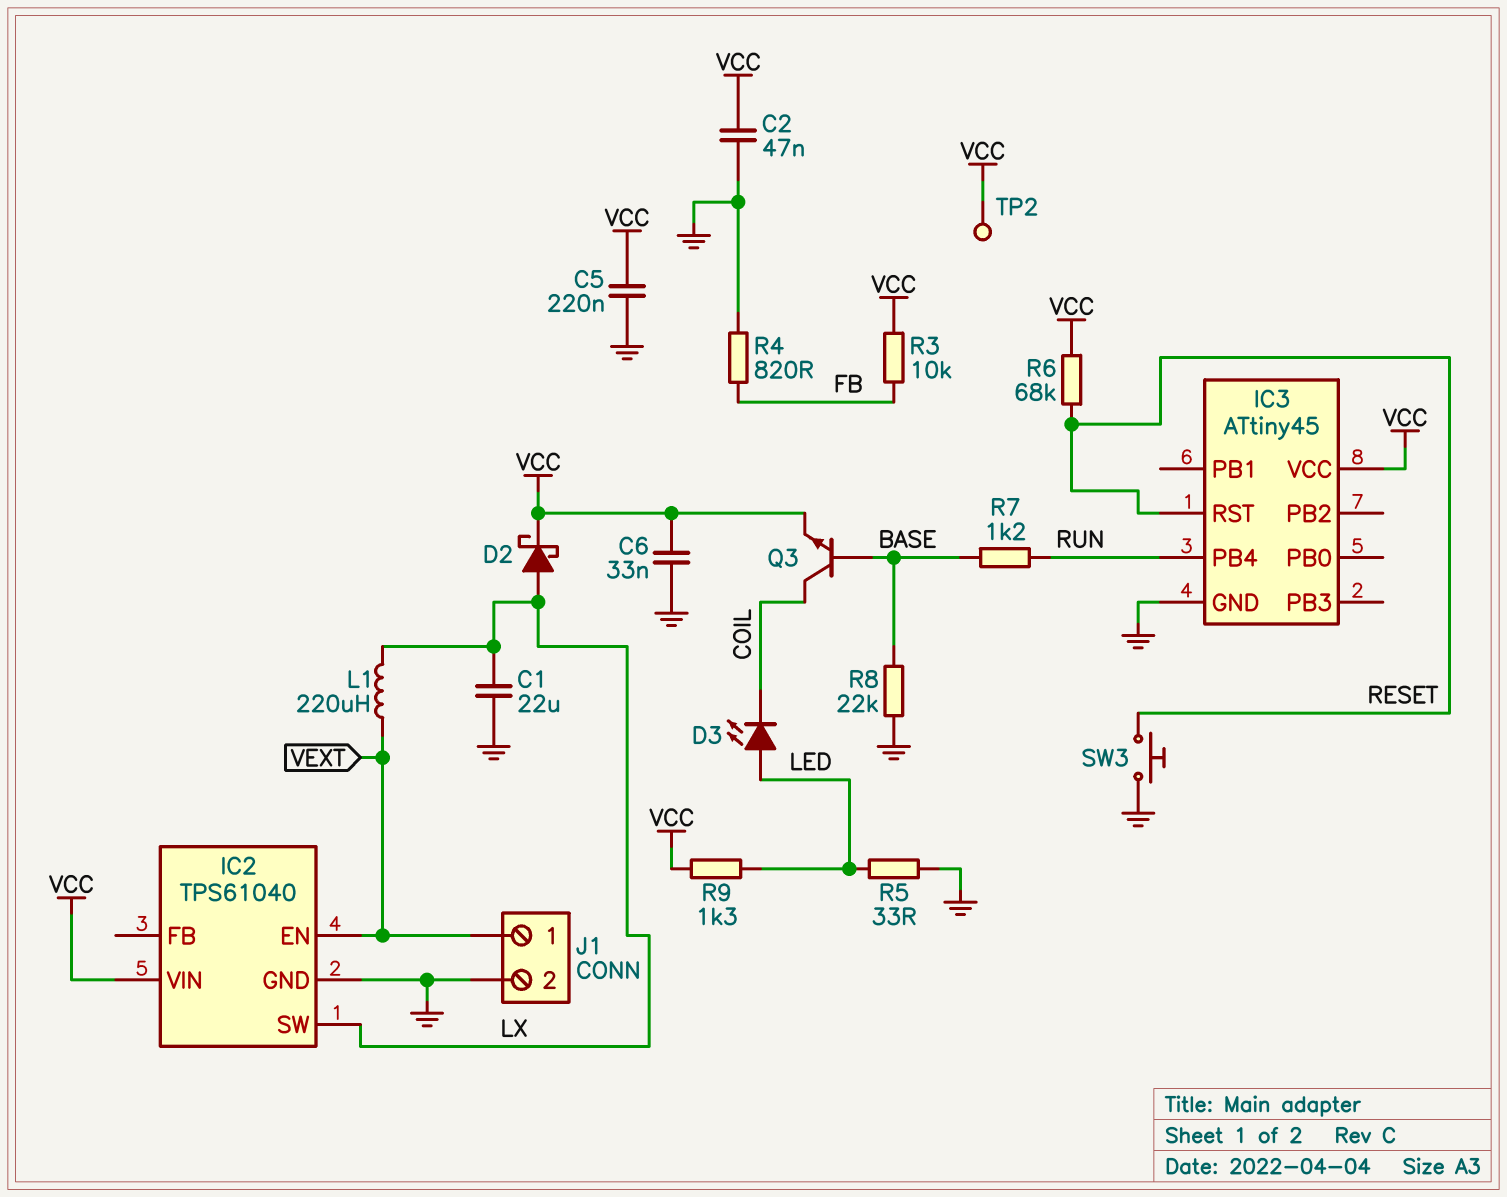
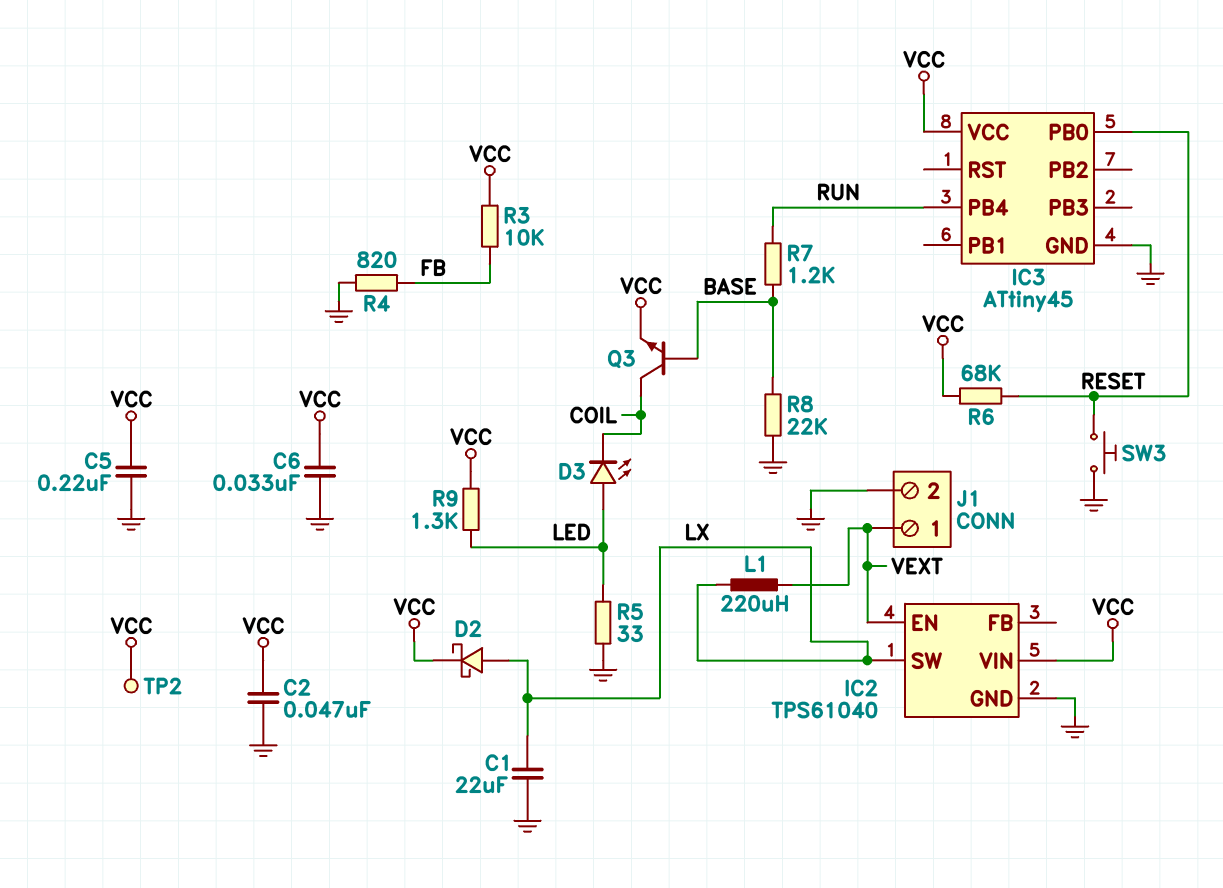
IC3 pin PB0: none -> RESET
IC3 pin RST: RESET -> none

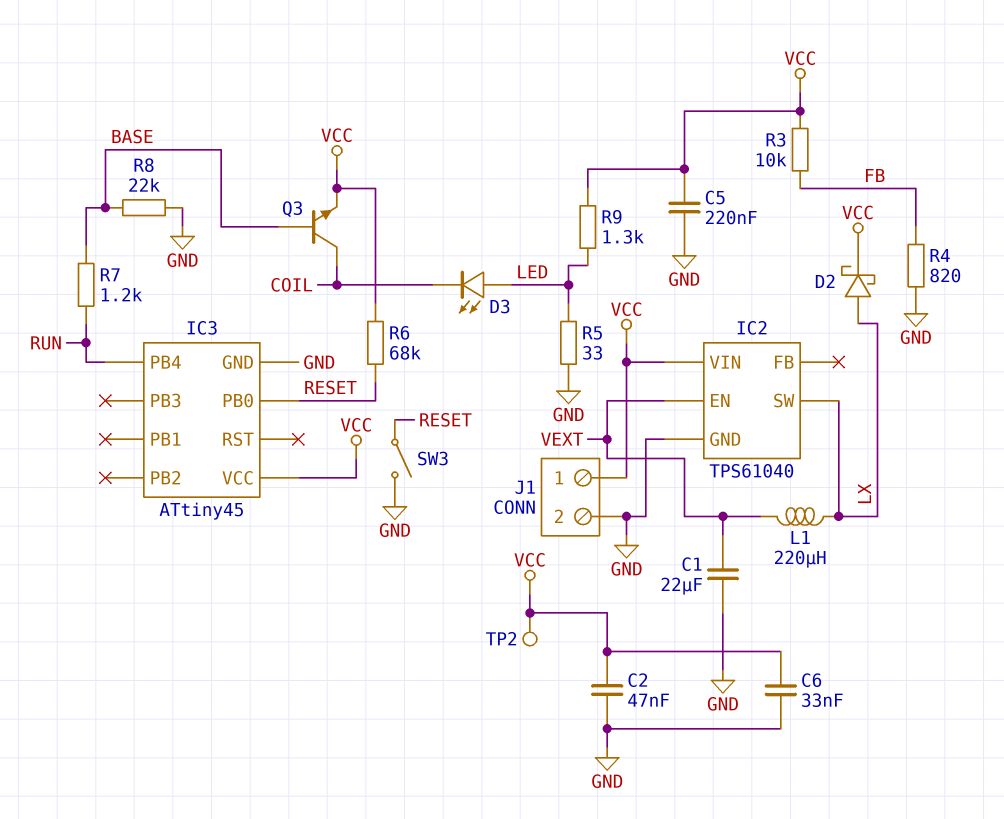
C1: 22uF (GND, LX) -> 22uF (GND, VEXT)
J1 pin 1: VEXT -> VCC
SW3: button (GND, RESET) -> switch (GND, RESET)

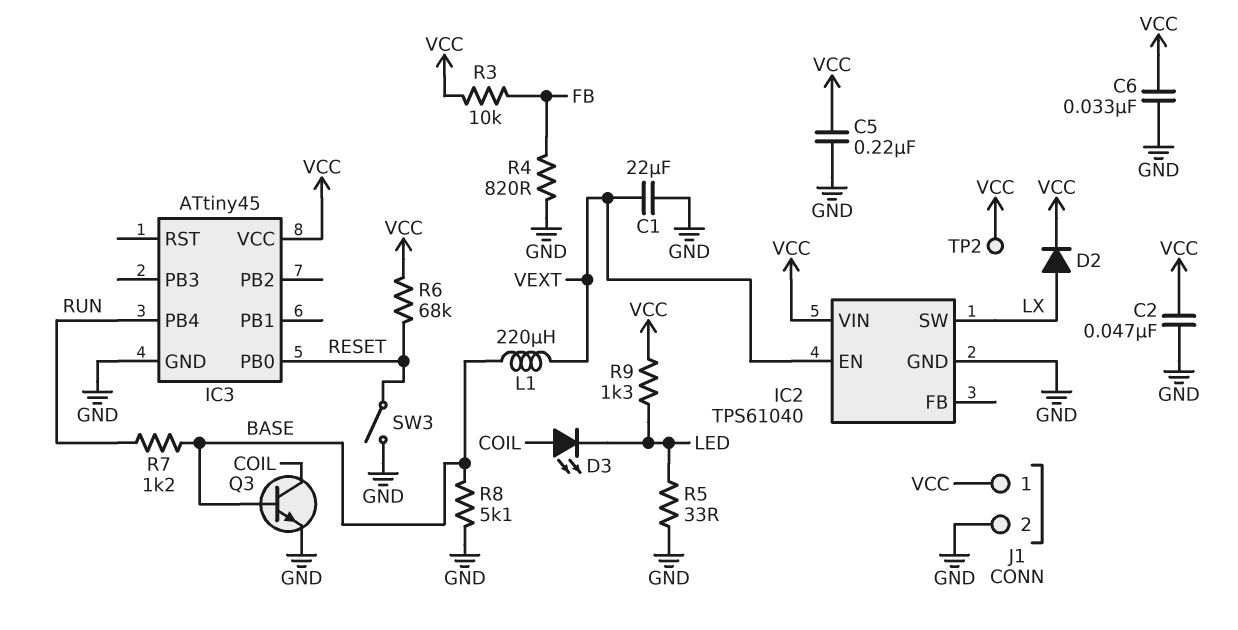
D2: schottky (A LX, K VCC) -> diode (A LX, K VCC)
D3: LED (A LED, K COIL) -> LED (A COIL, K LED)
L1: 220uH (LX, VEXT) -> 220uH (BASE, VEXT)
Q3: NPN (B BASE, C COIL, E VCC) -> NPN (B BASE, C COIL, E GND)
R8: 22k (BASE, GND) -> 5.1k (BASE, GND)

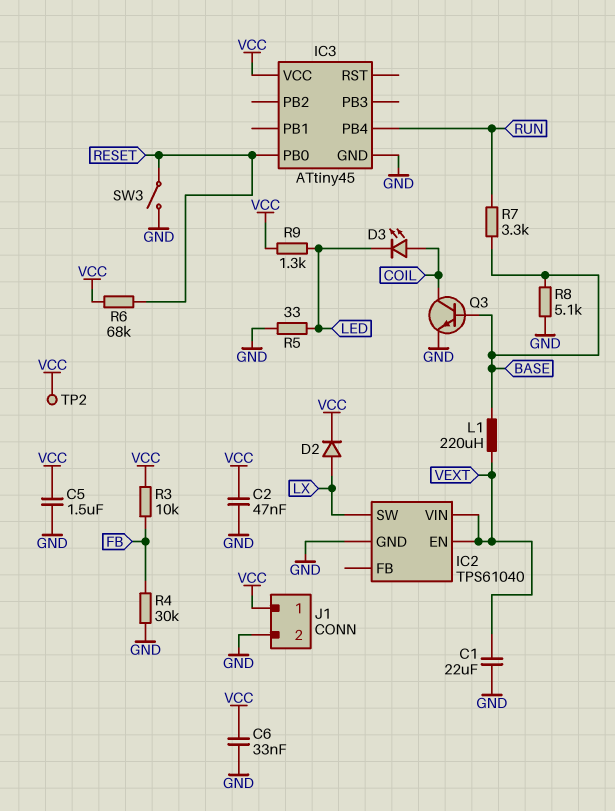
C5: 220nF (GND, VCC) -> 1.5uF (GND, VCC)
IC2 pin VIN: VCC -> VEXT
R4: 820 (FB, GND) -> 30k (FB, GND)
R7: 1.2k (BASE, RUN) -> 3.3k (BASE, RUN)

